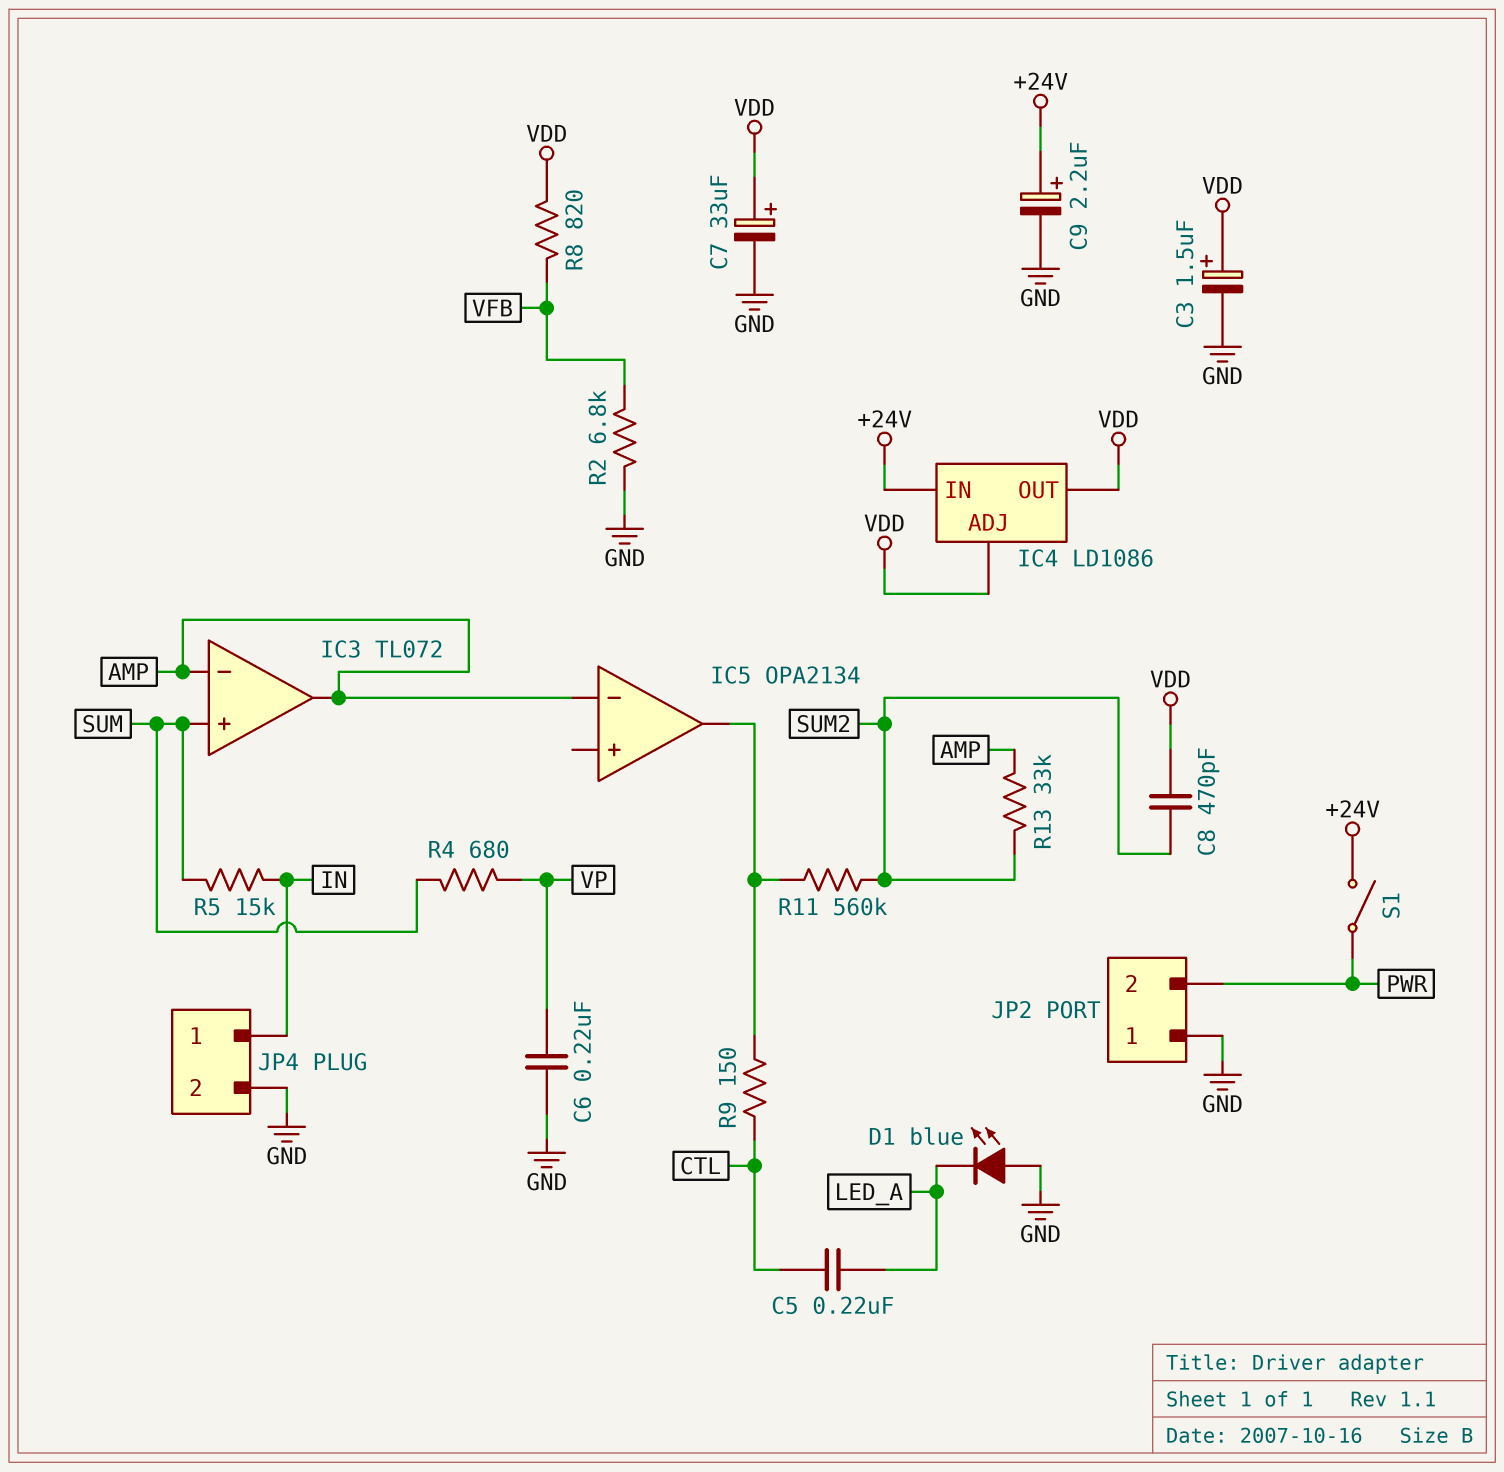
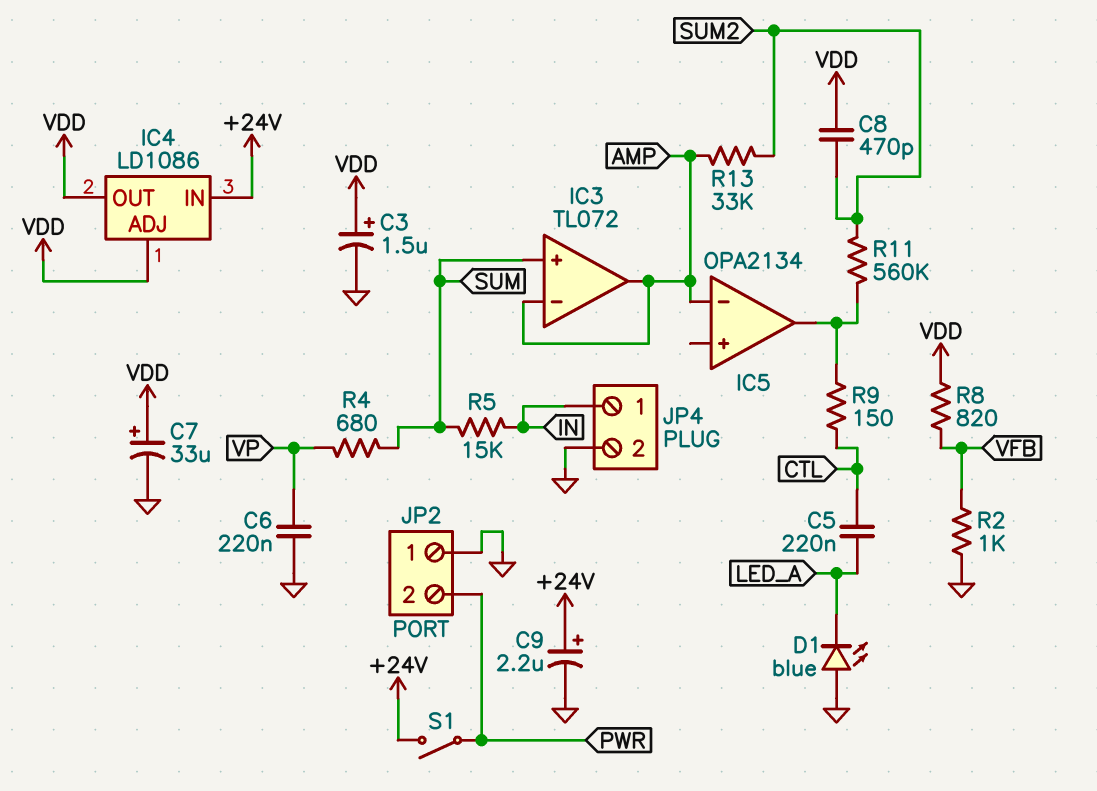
R2: 6.8k (GND, VFB) -> 1k (GND, VFB)

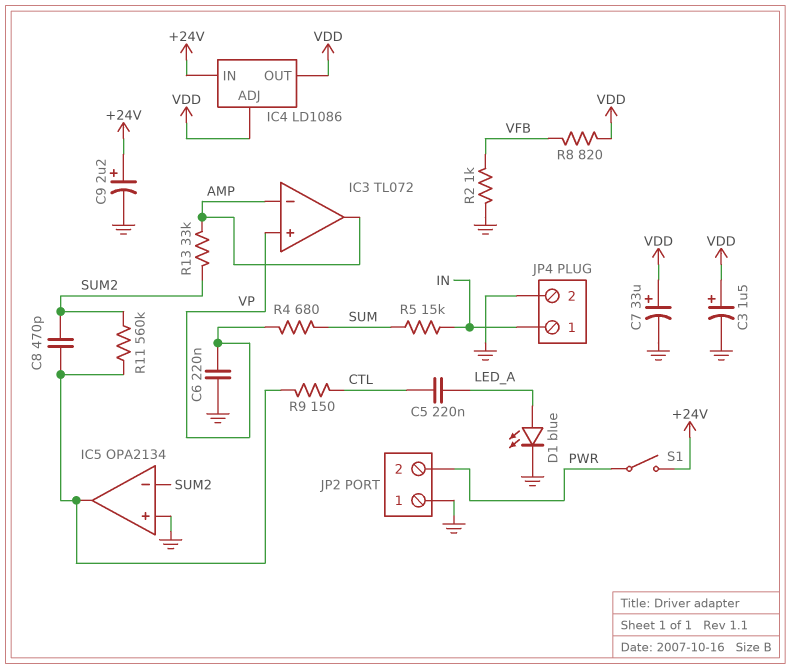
C8: 470pF (SUM2, VDD) -> 470pF (IC5/out, SUM2)
D1: LED blue (A GND, K LED_A) -> LED blue (A LED_A, K GND)
IC3 pin in+: SUM -> VP
IC5 pin in+: none -> GND
IC5 pin in-: AMP -> SUM2

